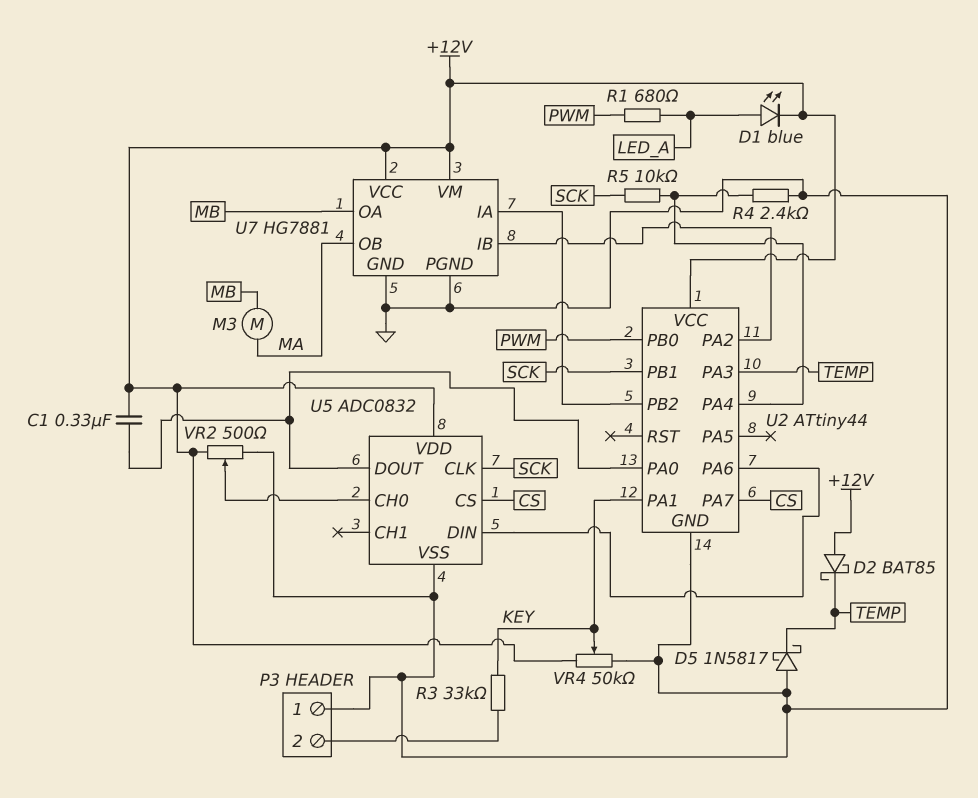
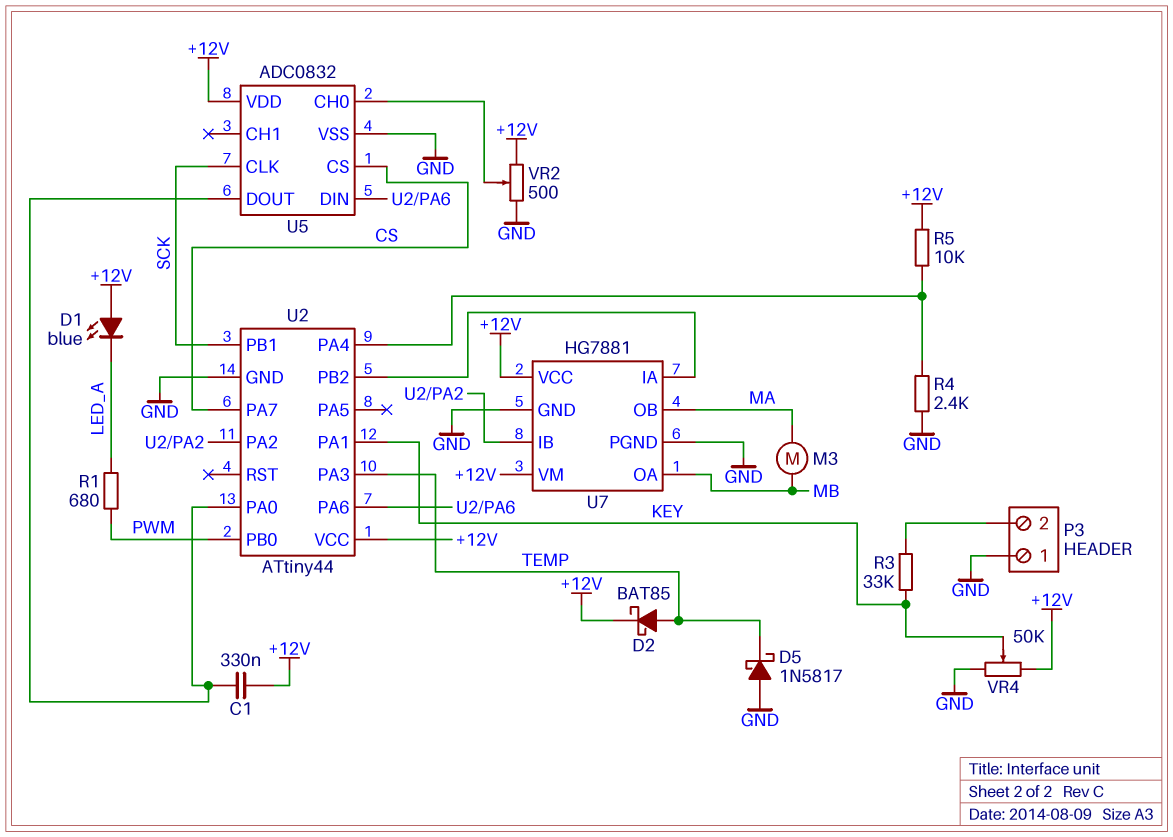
D1: LED blue (A LED_A, K +12V) -> LED blue (A +12V, K LED_A)
D2: schottky BAT85 (A +12V, K TEMP) -> schottky BAT85 (A TEMP, K +12V)
R5: 10k (SCK, U2/PA4) -> 10k (+12V, U2/PA4)

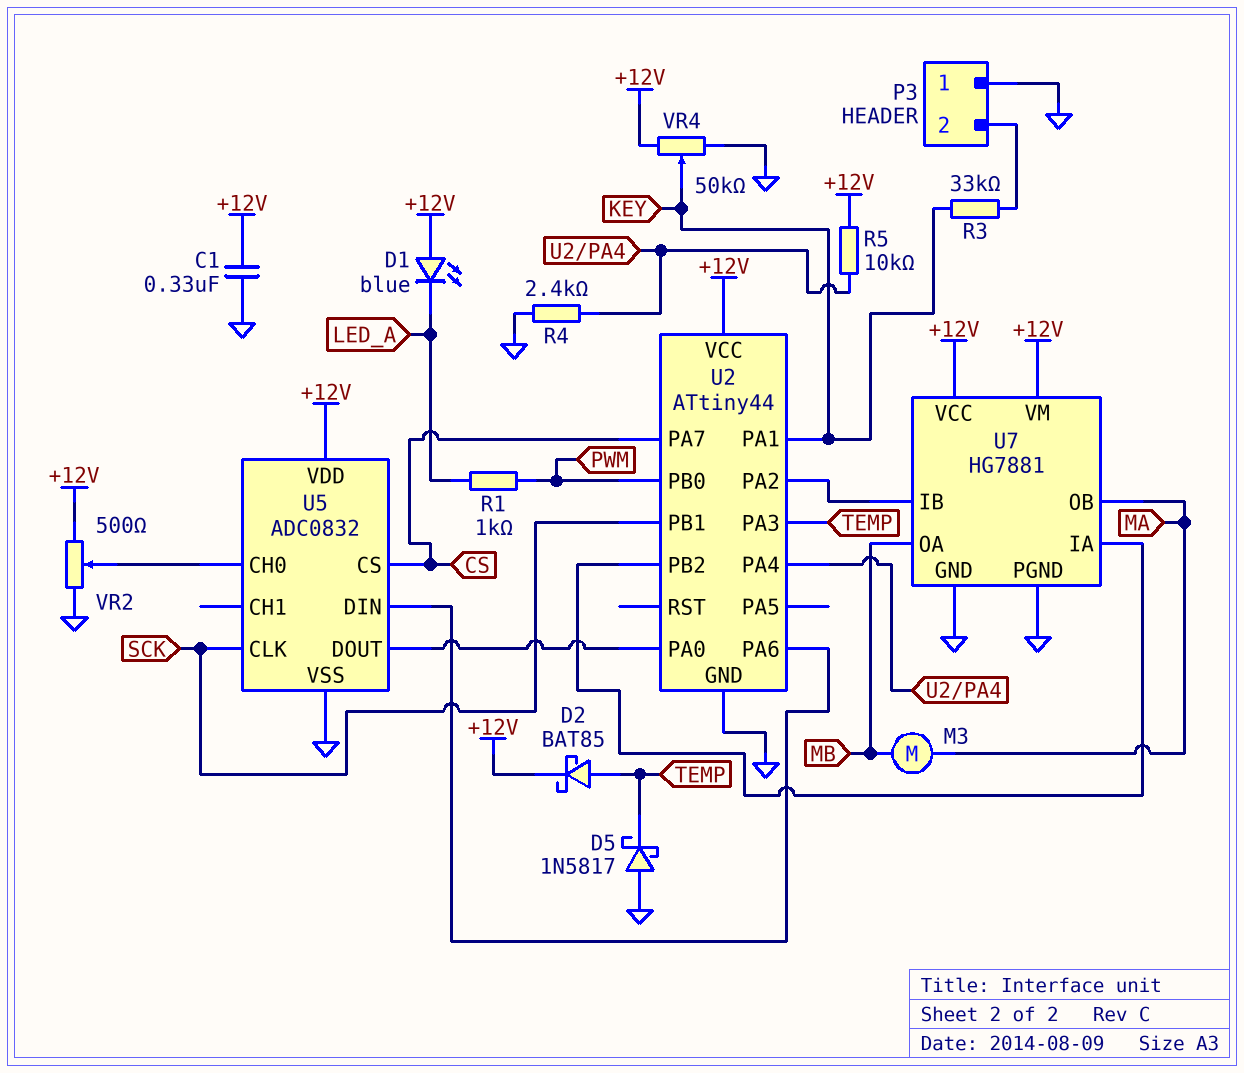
C1: 330nF (+12V, U2/PA0) -> 330nF (+12V, GND)
R1: 680 (LED_A, PWM) -> 1k (LED_A, PWM)

